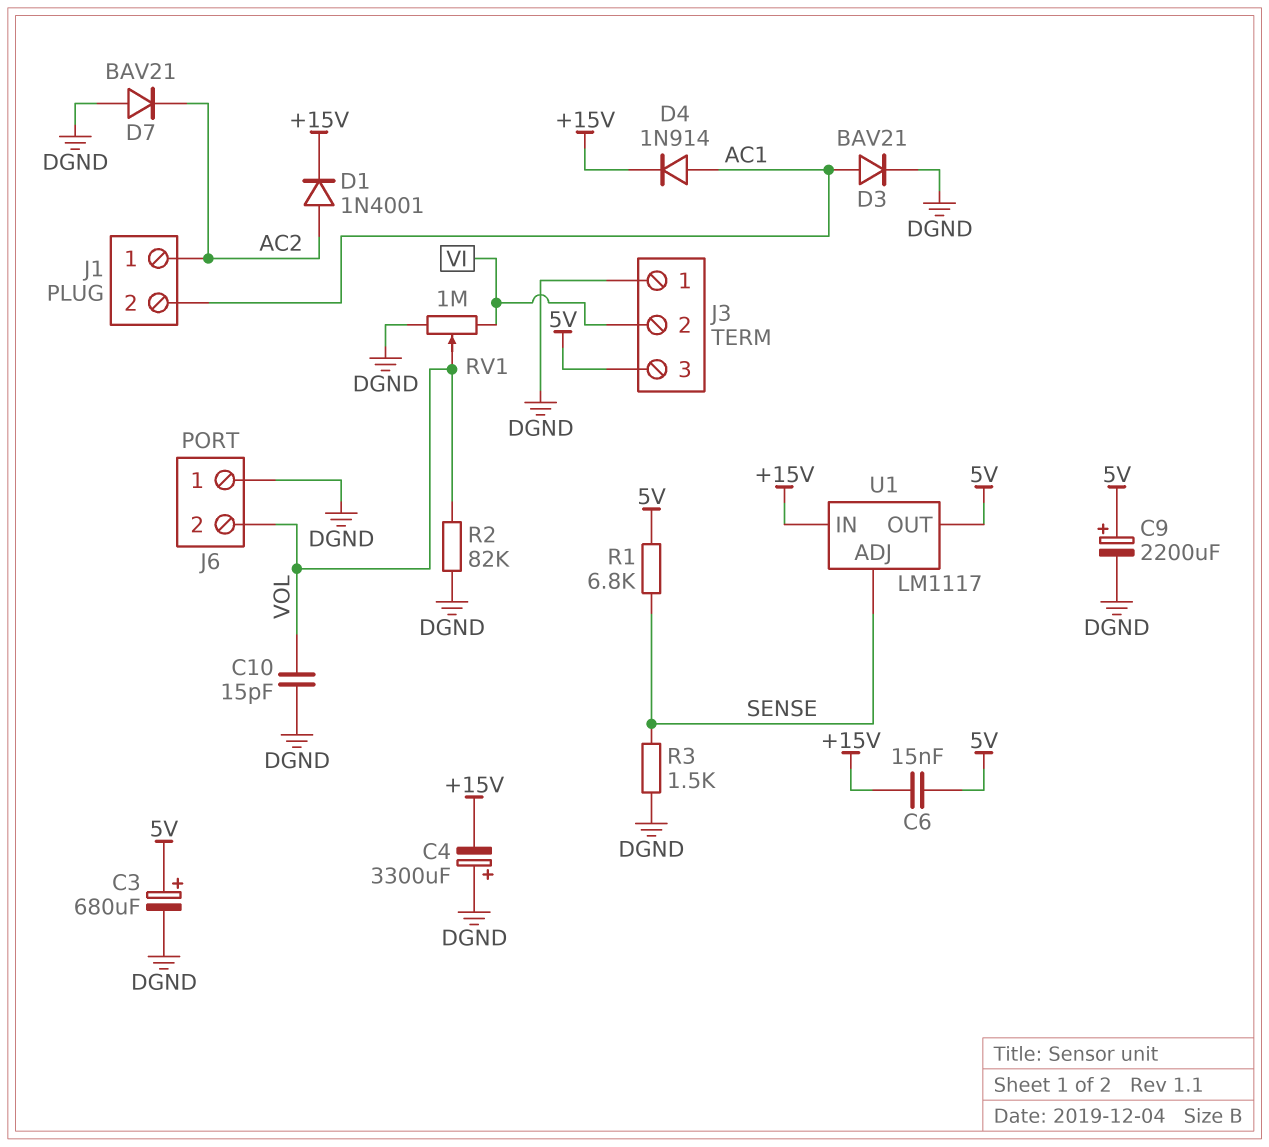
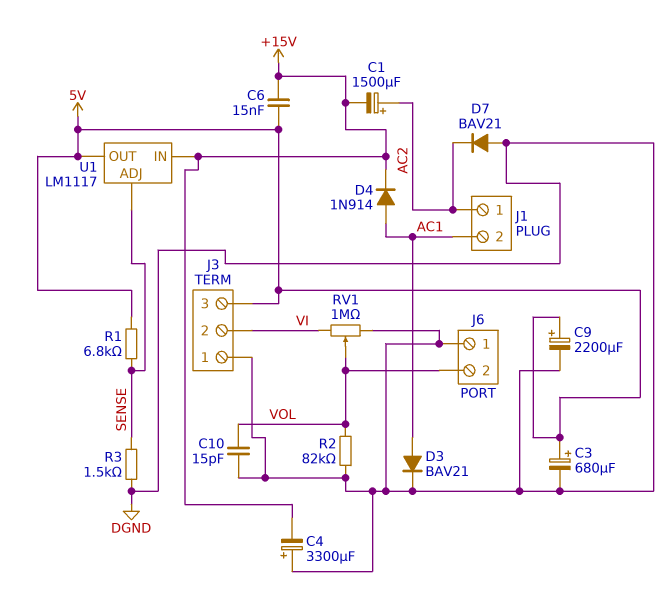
C1: none -> 1500uF (plus AC2, minus +15V)
D1: diode 1N4001 (A AC2, K +15V) -> none

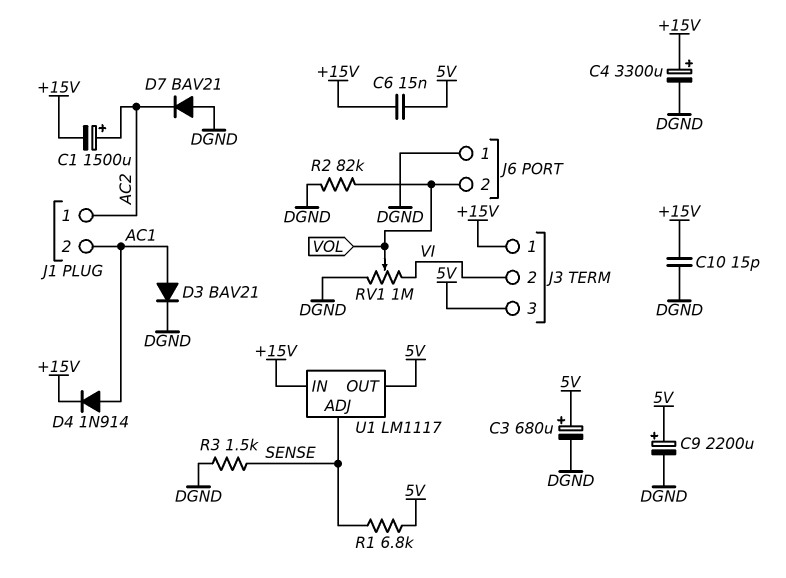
C4: 3300uF (plus DGND, minus +15V) -> 3300uF (plus +15V, minus DGND)
C10: 15pF (DGND, VOL) -> 15pF (+15V, DGND)
J3 pin 1: DGND -> +15V

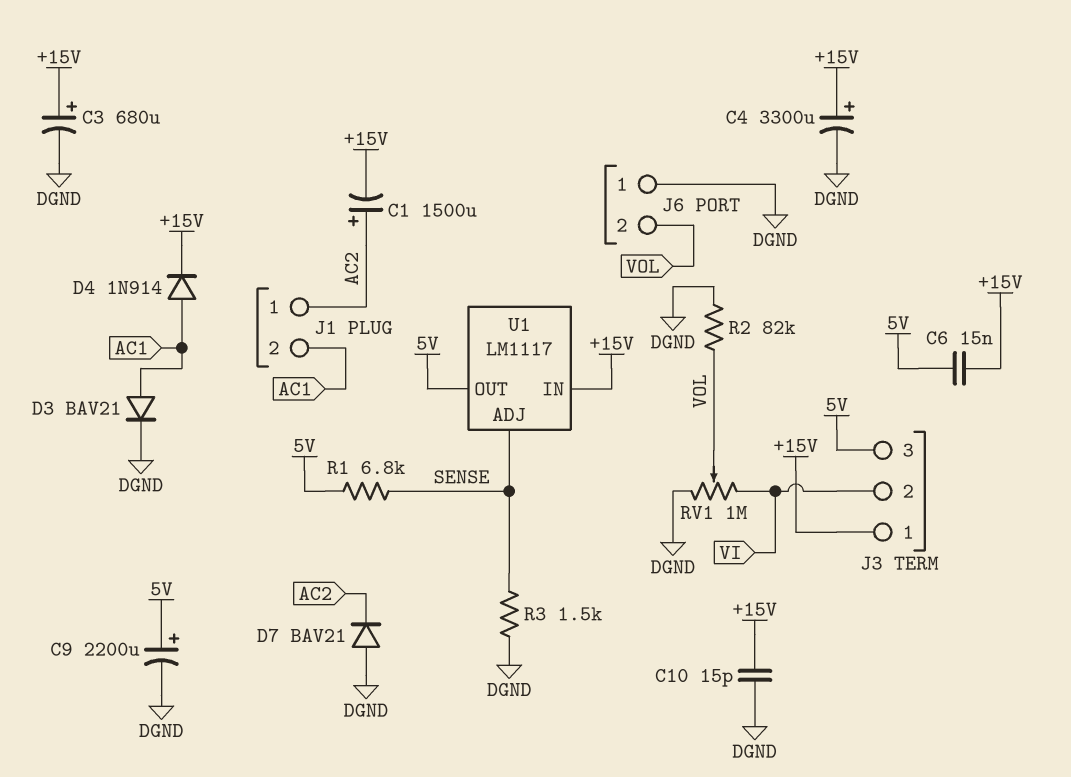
C3: 680uF (plus 5V, minus DGND) -> 680uF (plus +15V, minus DGND)

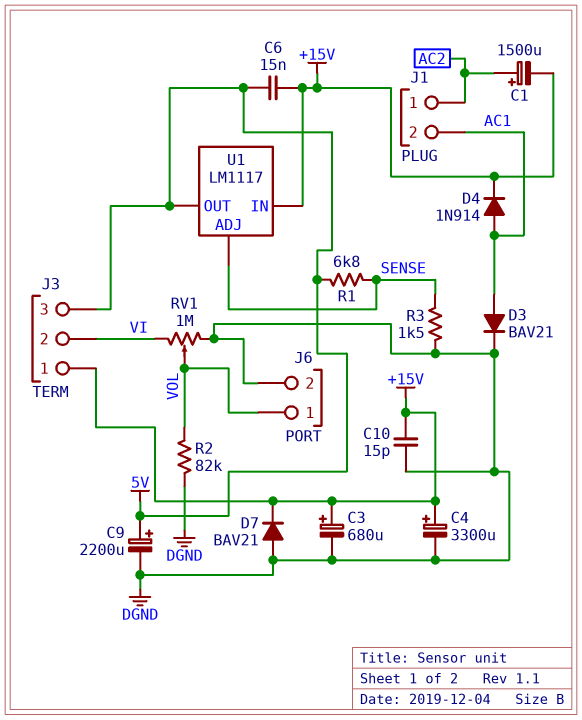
D7: diode BAV21 (A DGND, K AC2) -> diode BAV21 (A DGND, K +15V)
J6 pin 1: DGND -> VOL
J6 pin 2: VOL -> DGND

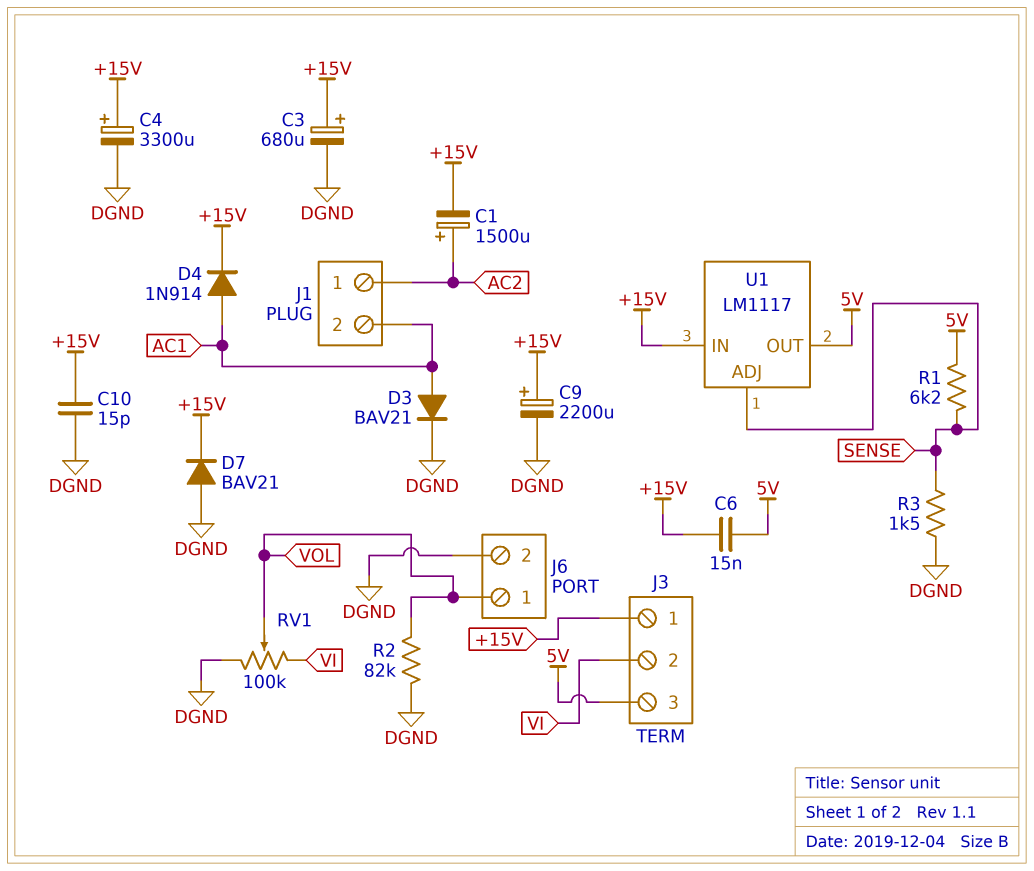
C9: 2200uF (plus 5V, minus DGND) -> 2200uF (plus +15V, minus DGND)
R1: 6.8k (5V, SENSE) -> 6.2k (5V, SENSE)
RV1: 1M (DGND, VI, wiper VOL) -> 100k (DGND, VI, wiper VOL)

